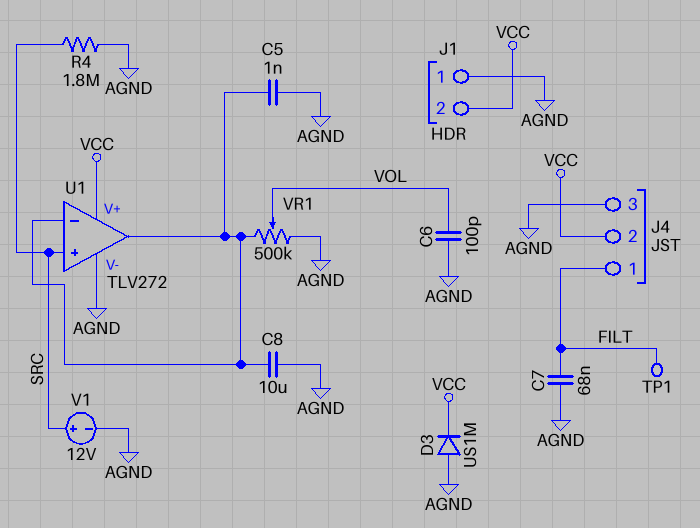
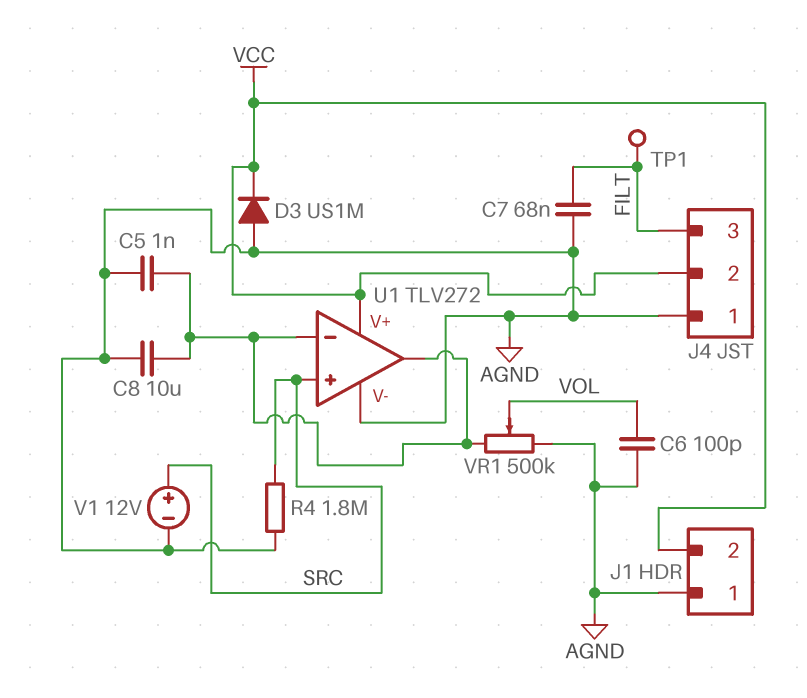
J4 pin 1: FILT -> AGND
J4 pin 3: AGND -> FILT

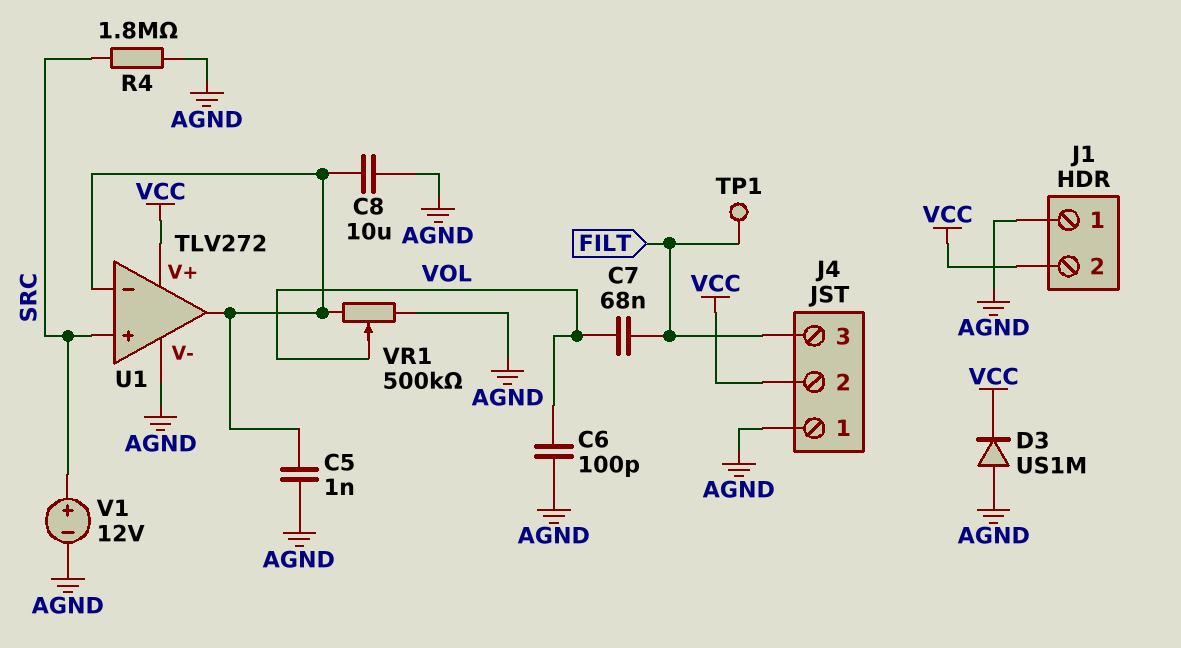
C7: 68nF (AGND, FILT) -> 68nF (FILT, VOL)

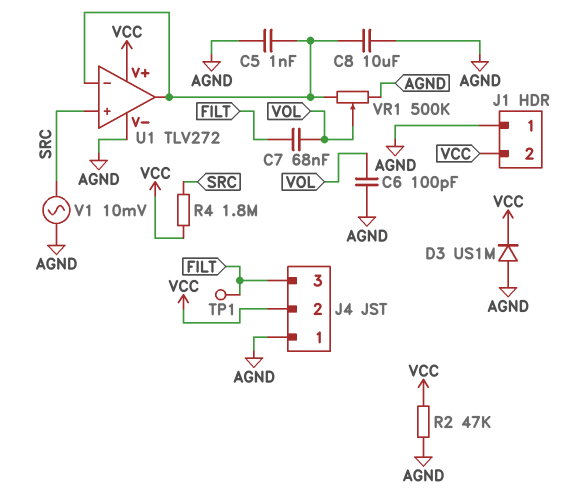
R2: none -> 47k (AGND, VCC)
R4: 1.8M (AGND, SRC) -> 1.8M (SRC, VCC)
V1: 12V (plus SRC, minus AGND) -> AC 10mV (AGND, SRC)

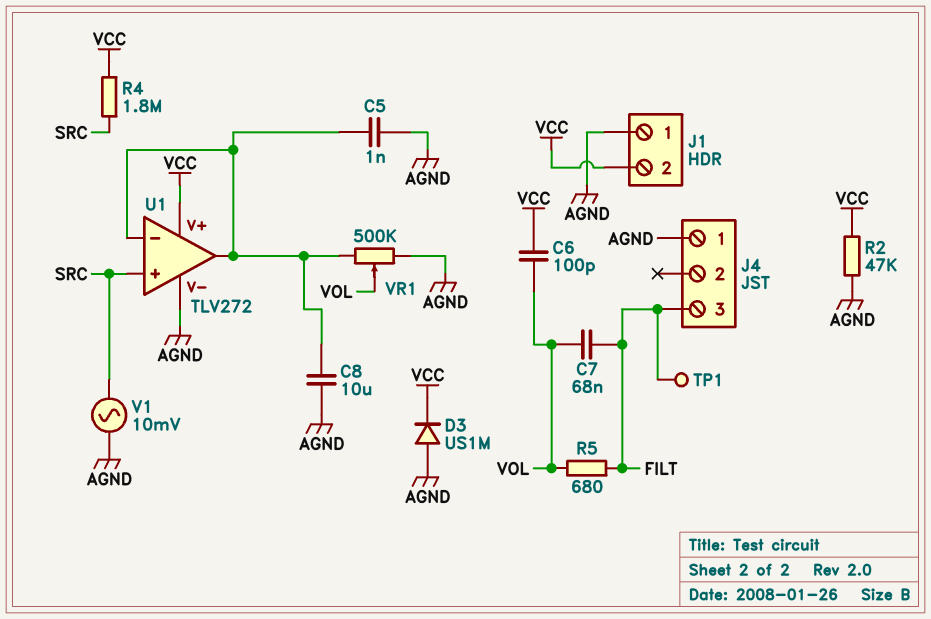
C6: 100pF (AGND, VOL) -> 100pF (VCC, VOL)
J4 pin 2: VCC -> none
R5: none -> 680 (FILT, VOL)

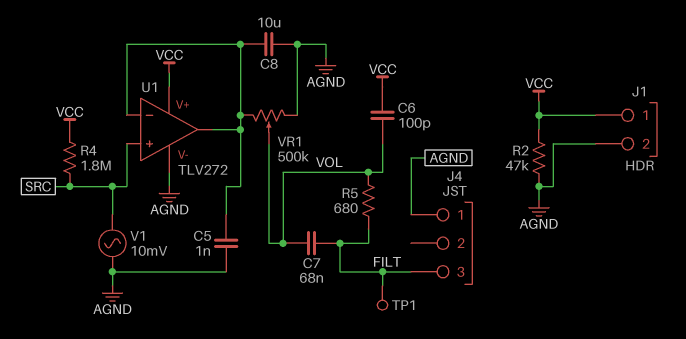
D3: diode US1M (A AGND, K VCC) -> none
J1 pin 1: AGND -> VCC
J1 pin 2: VCC -> AGND

